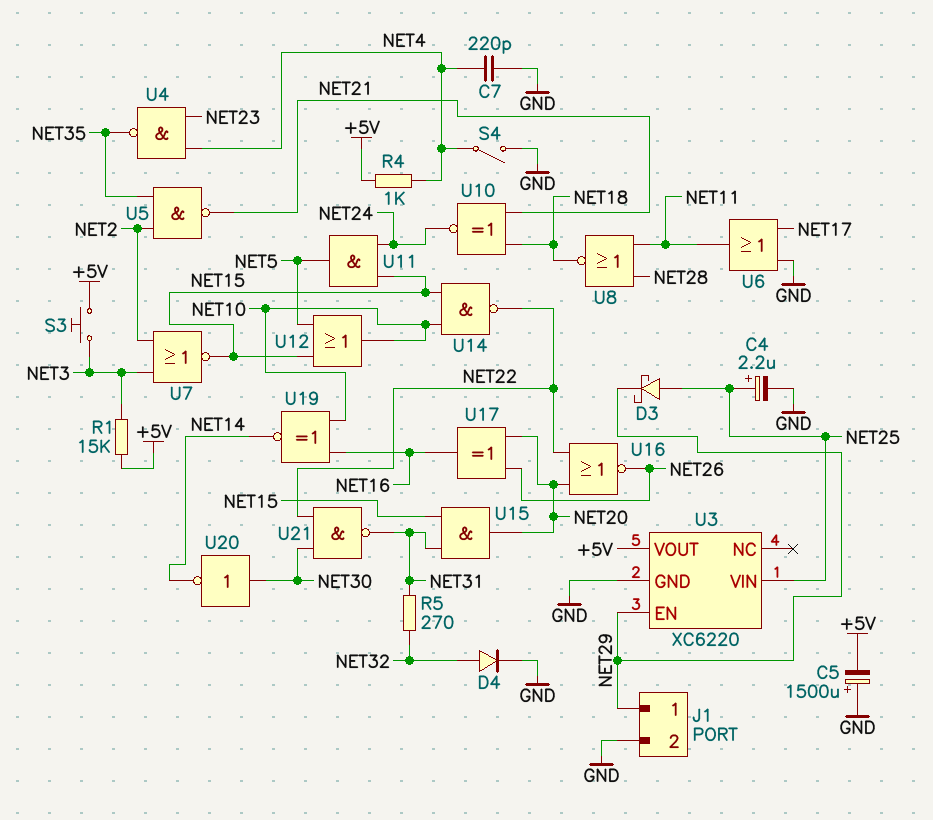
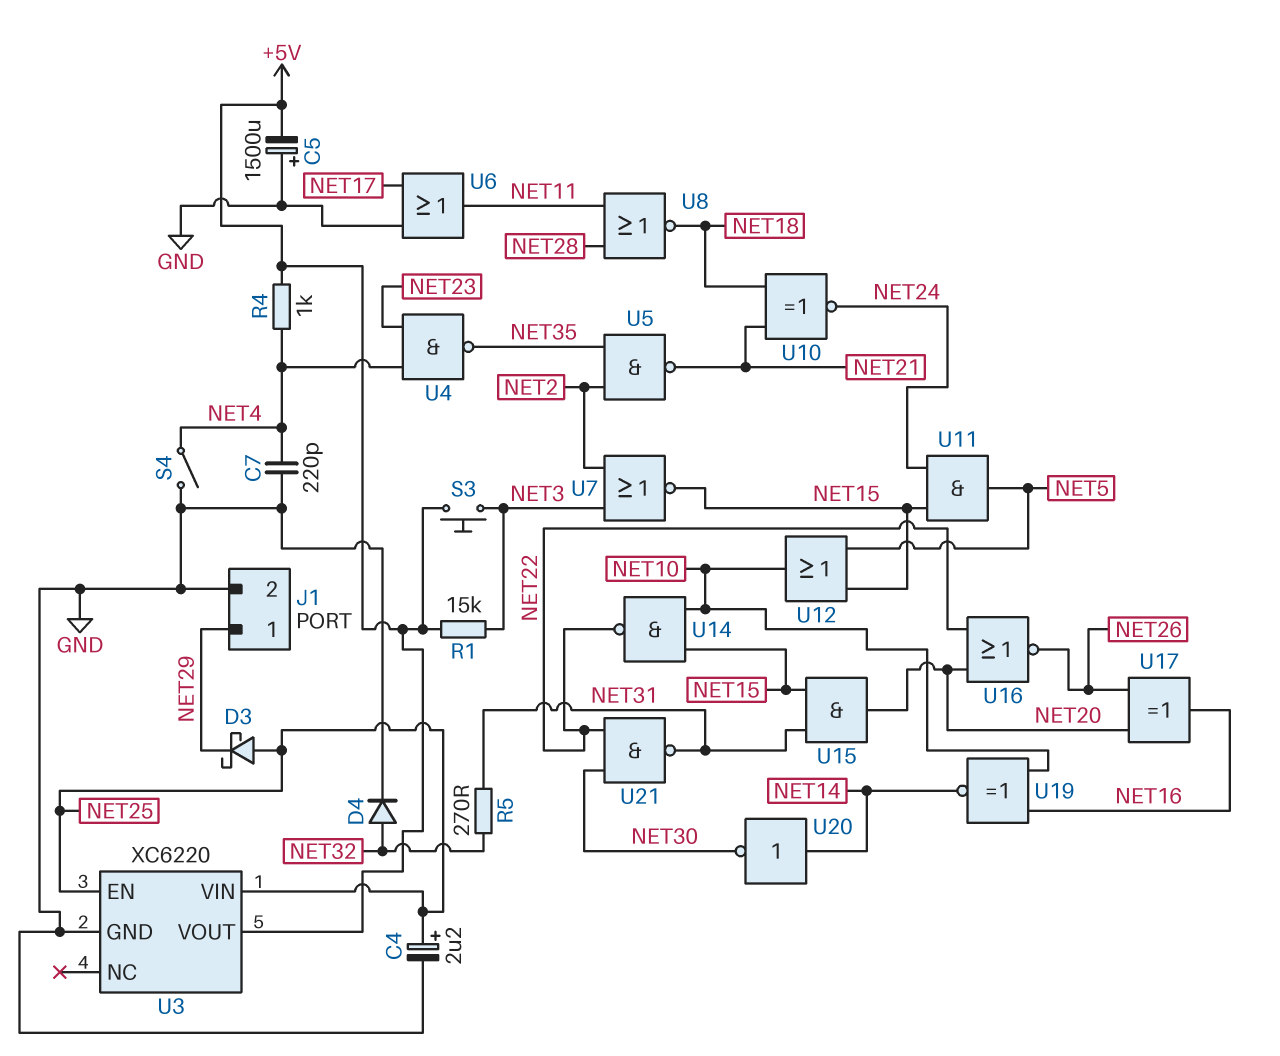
U3 pin EN: NET29 -> NET25
U20: NOT (in NET30, out NET14) -> NOT (in NET14, out NET30)

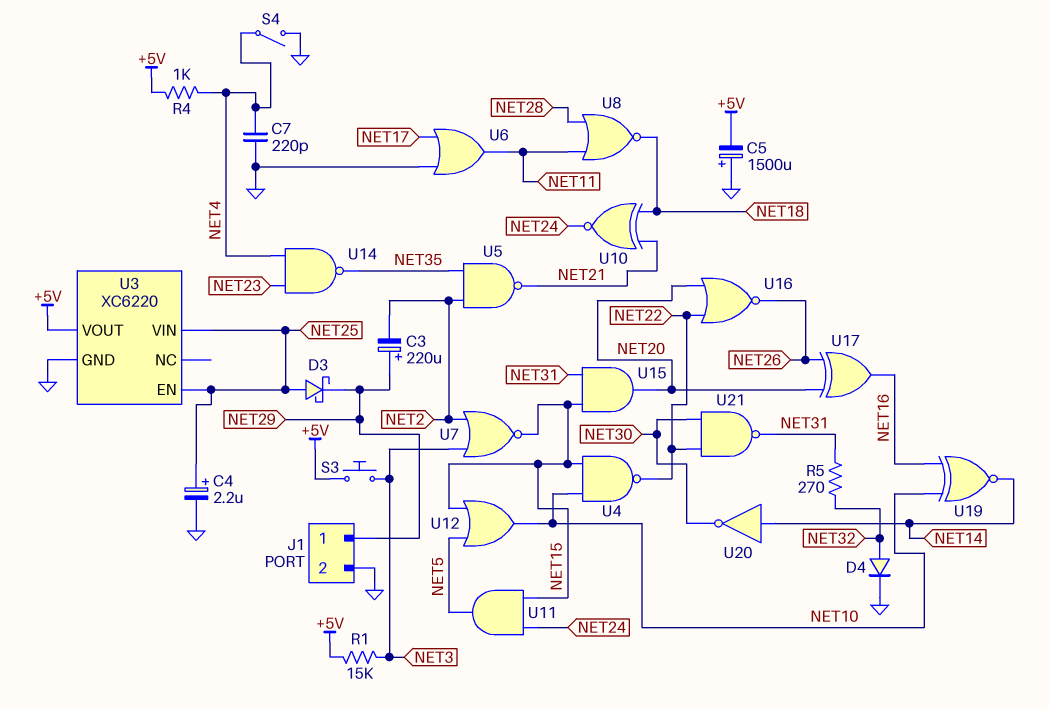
C3: none -> 220uF (plus NET29, minus NET2)
U4: NAND (in NET4, in NET23, out NET35) -> NAND (in NET10, in NET15, out NET22)
U14: NAND (in NET10, in NET15, out NET22) -> NAND (in NET4, in NET23, out NET35)

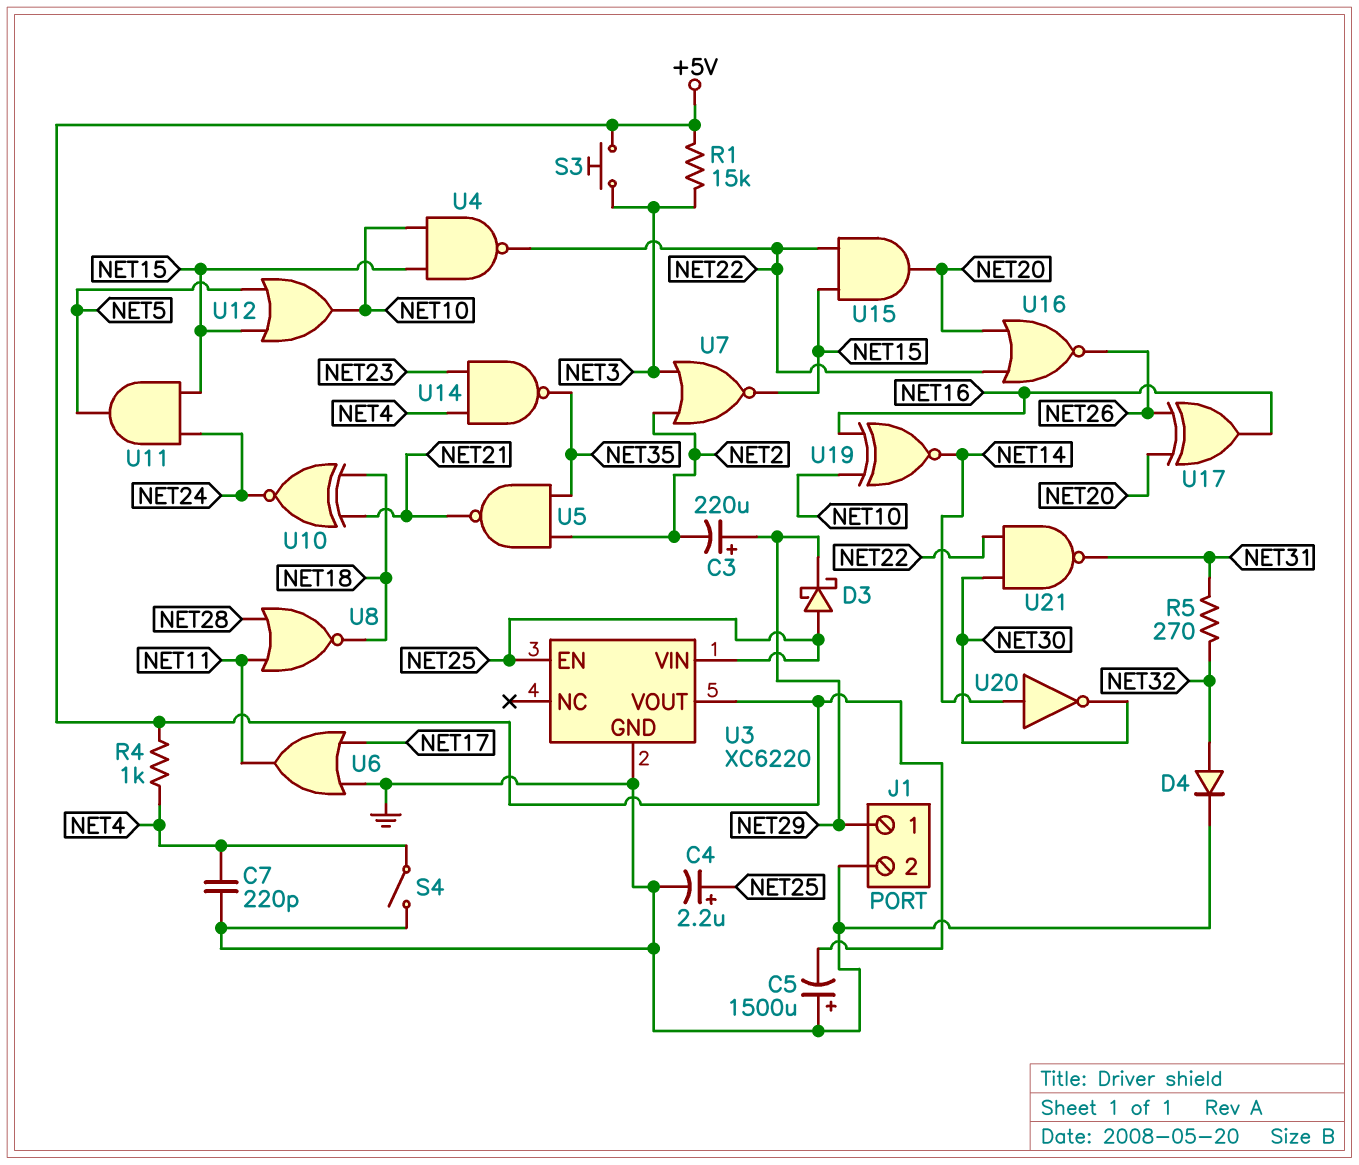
U15: AND (in NET15, in NET31, out NET20) -> AND (in NET15, in NET22, out NET20)

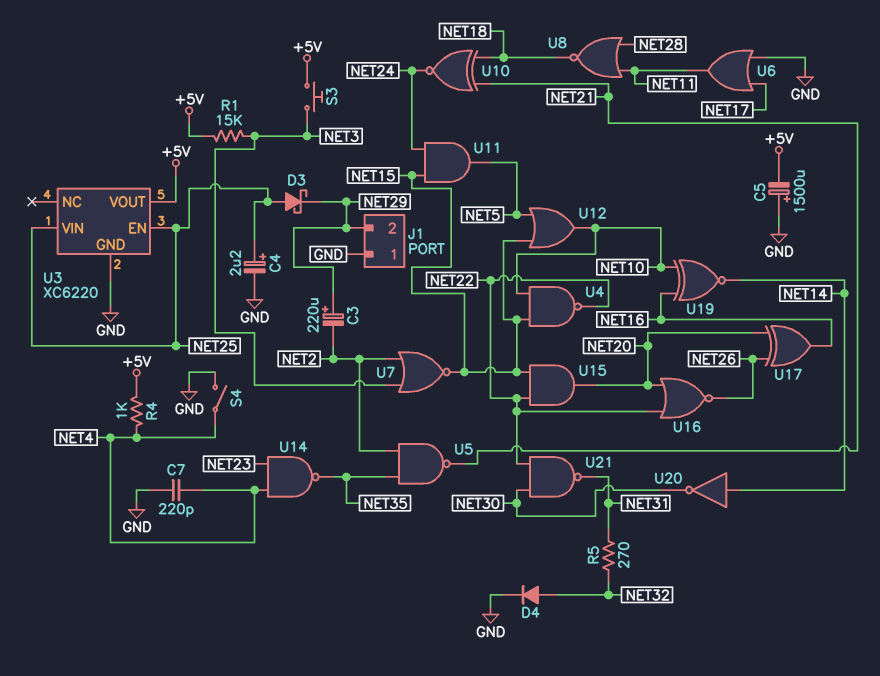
J1 pin 1: NET29 -> GND
J1 pin 2: GND -> NET29

